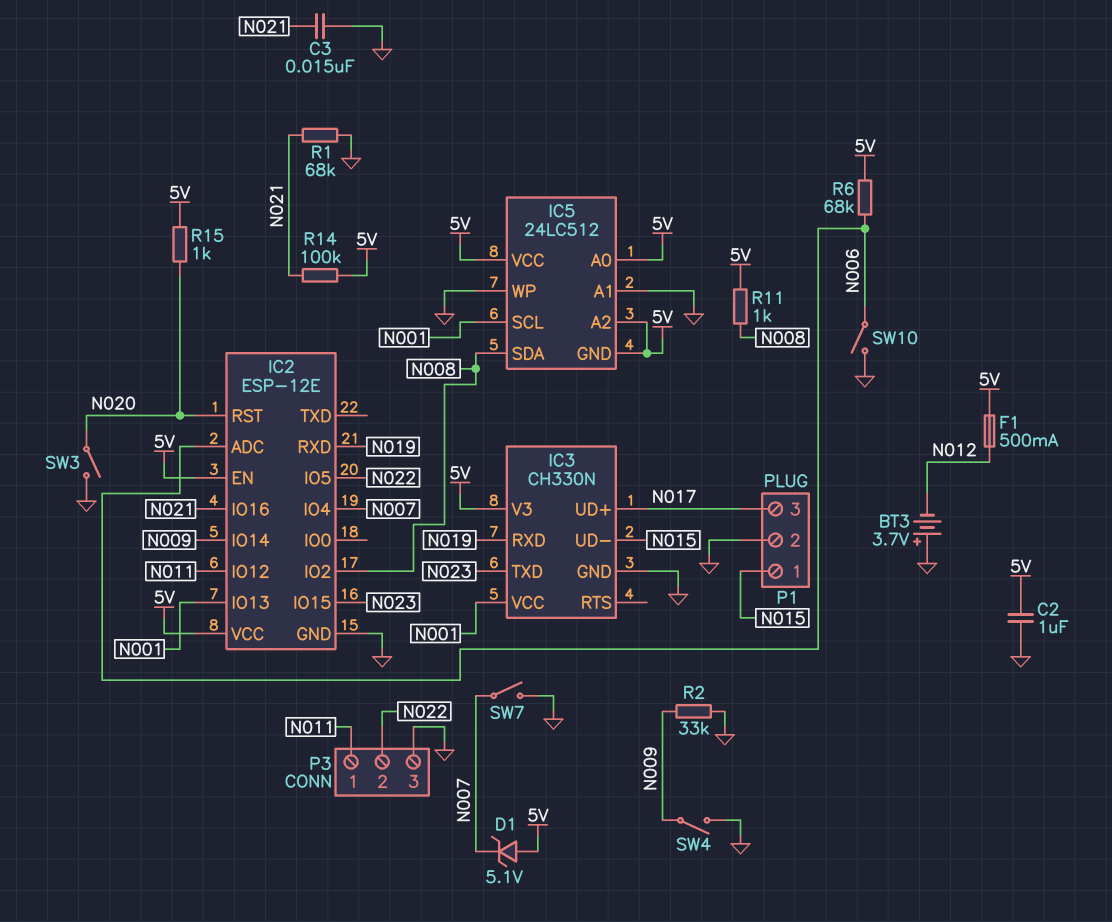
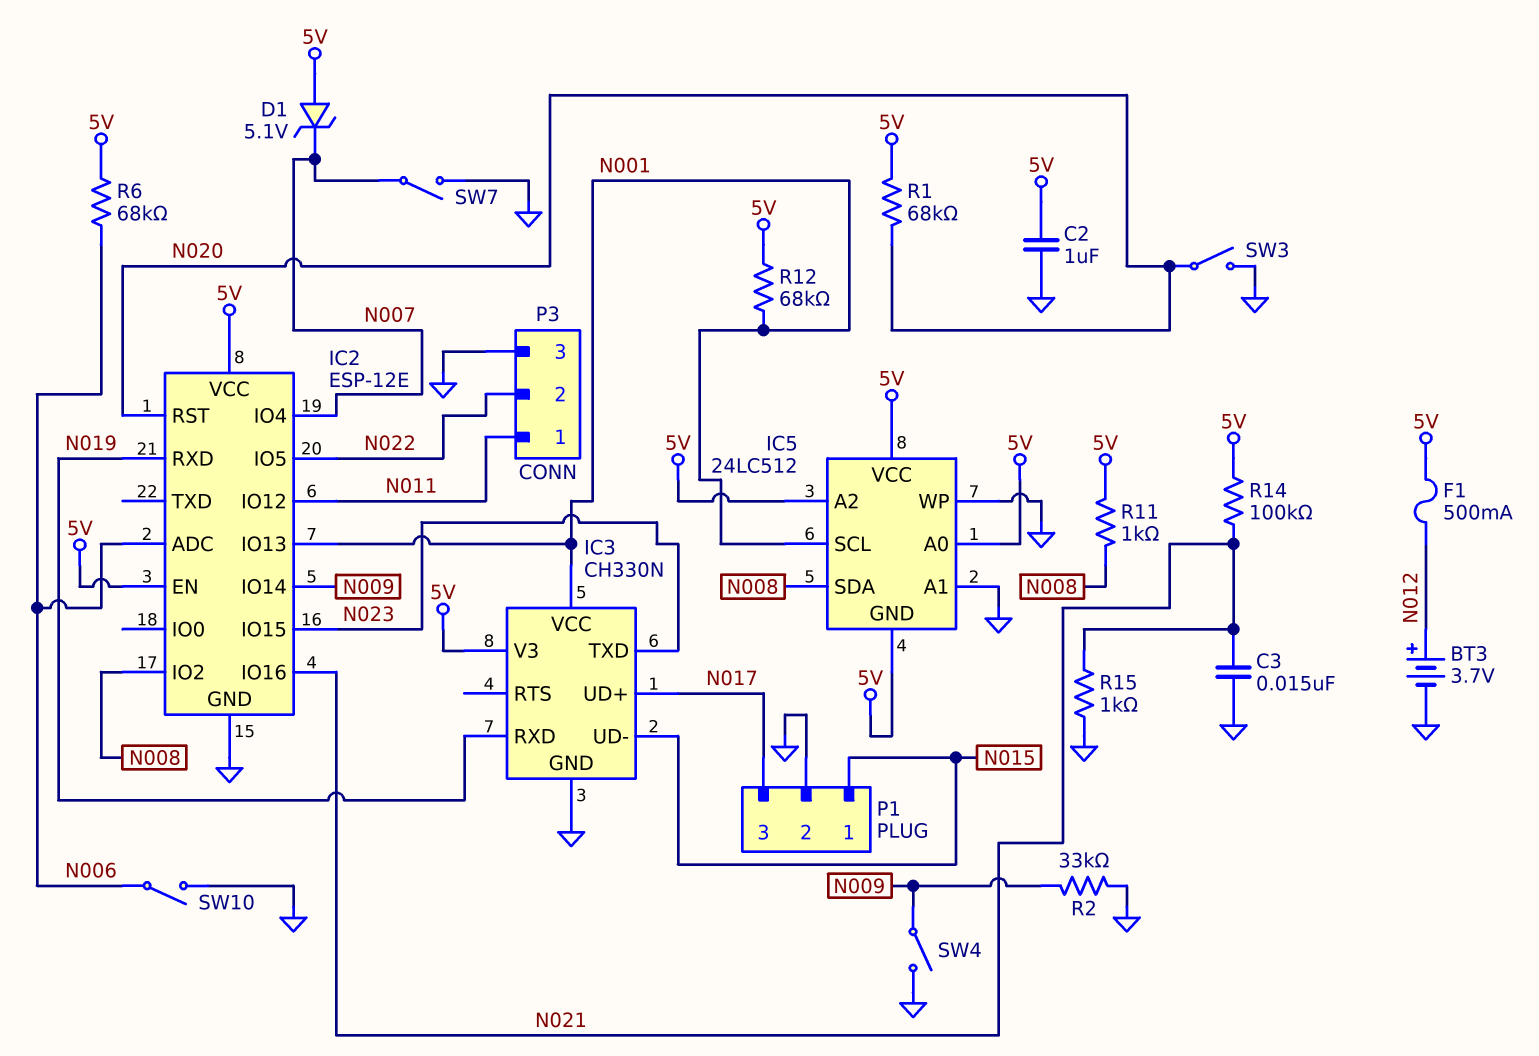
BT3: 3.7V (plus GND, minus N012) -> 3.7V (plus N012, minus GND)
R1: 68k (GND, N021) -> 68k (5V, N020)
R12: none -> 68k (5V, N001)
R15: 1k (5V, N020) -> 1k (GND, N021)

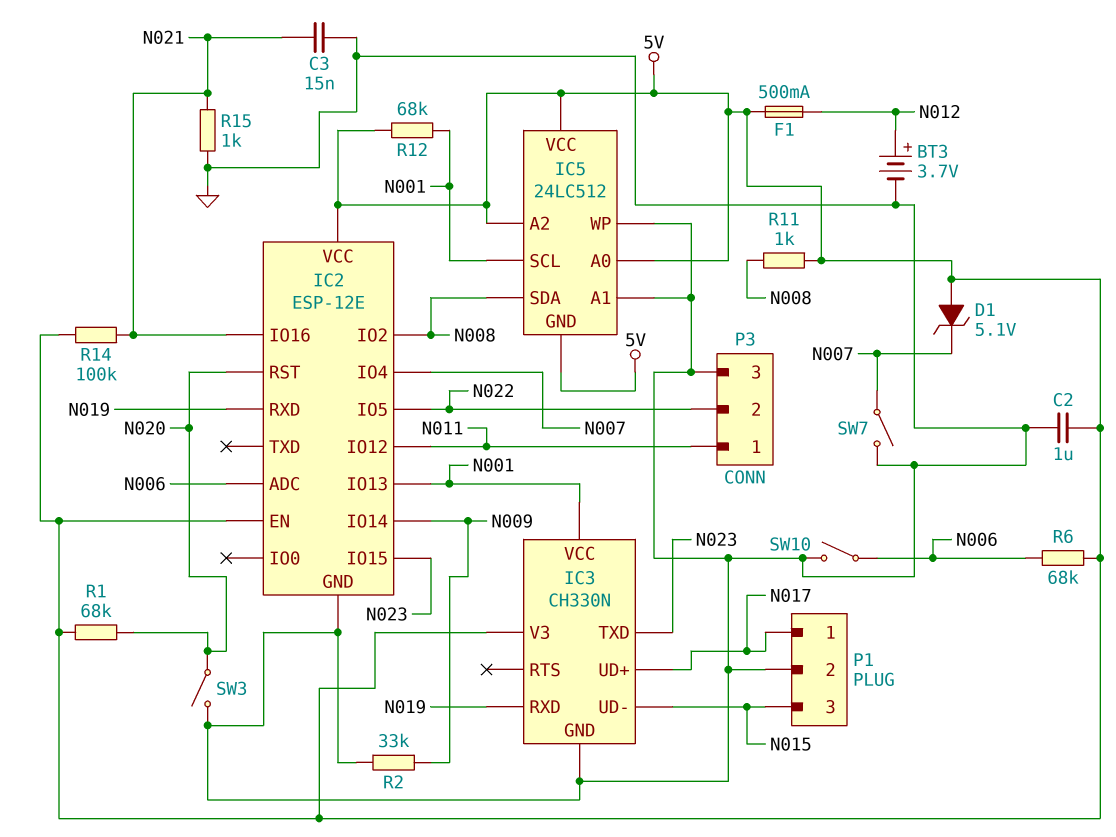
P1 pin 1: N015 -> N017
P1 pin 3: N017 -> N015
SW4: switch (GND, N009) -> none

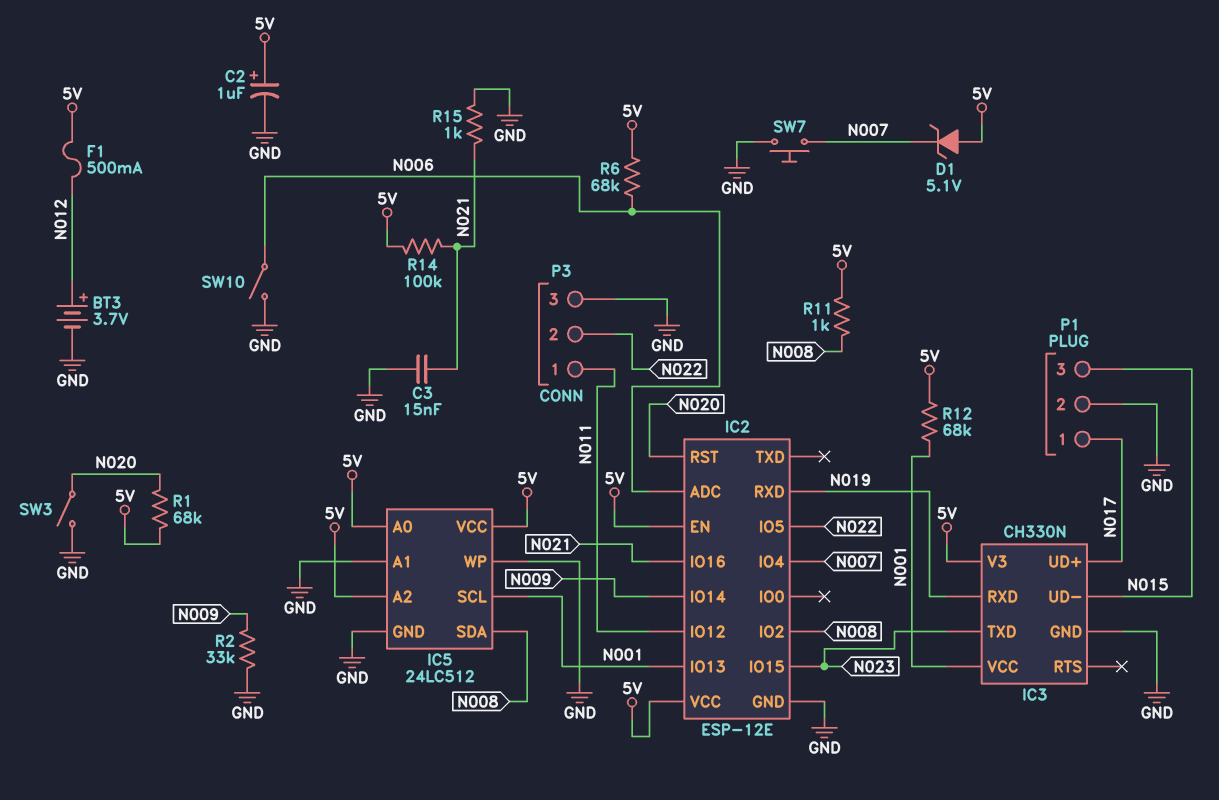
C2: 1uF (5V, GND) -> 1uF (plus 5V, minus GND)
IC5 pin GND: 5V -> GND
SW7: switch (GND, N007) -> button (GND, N007)

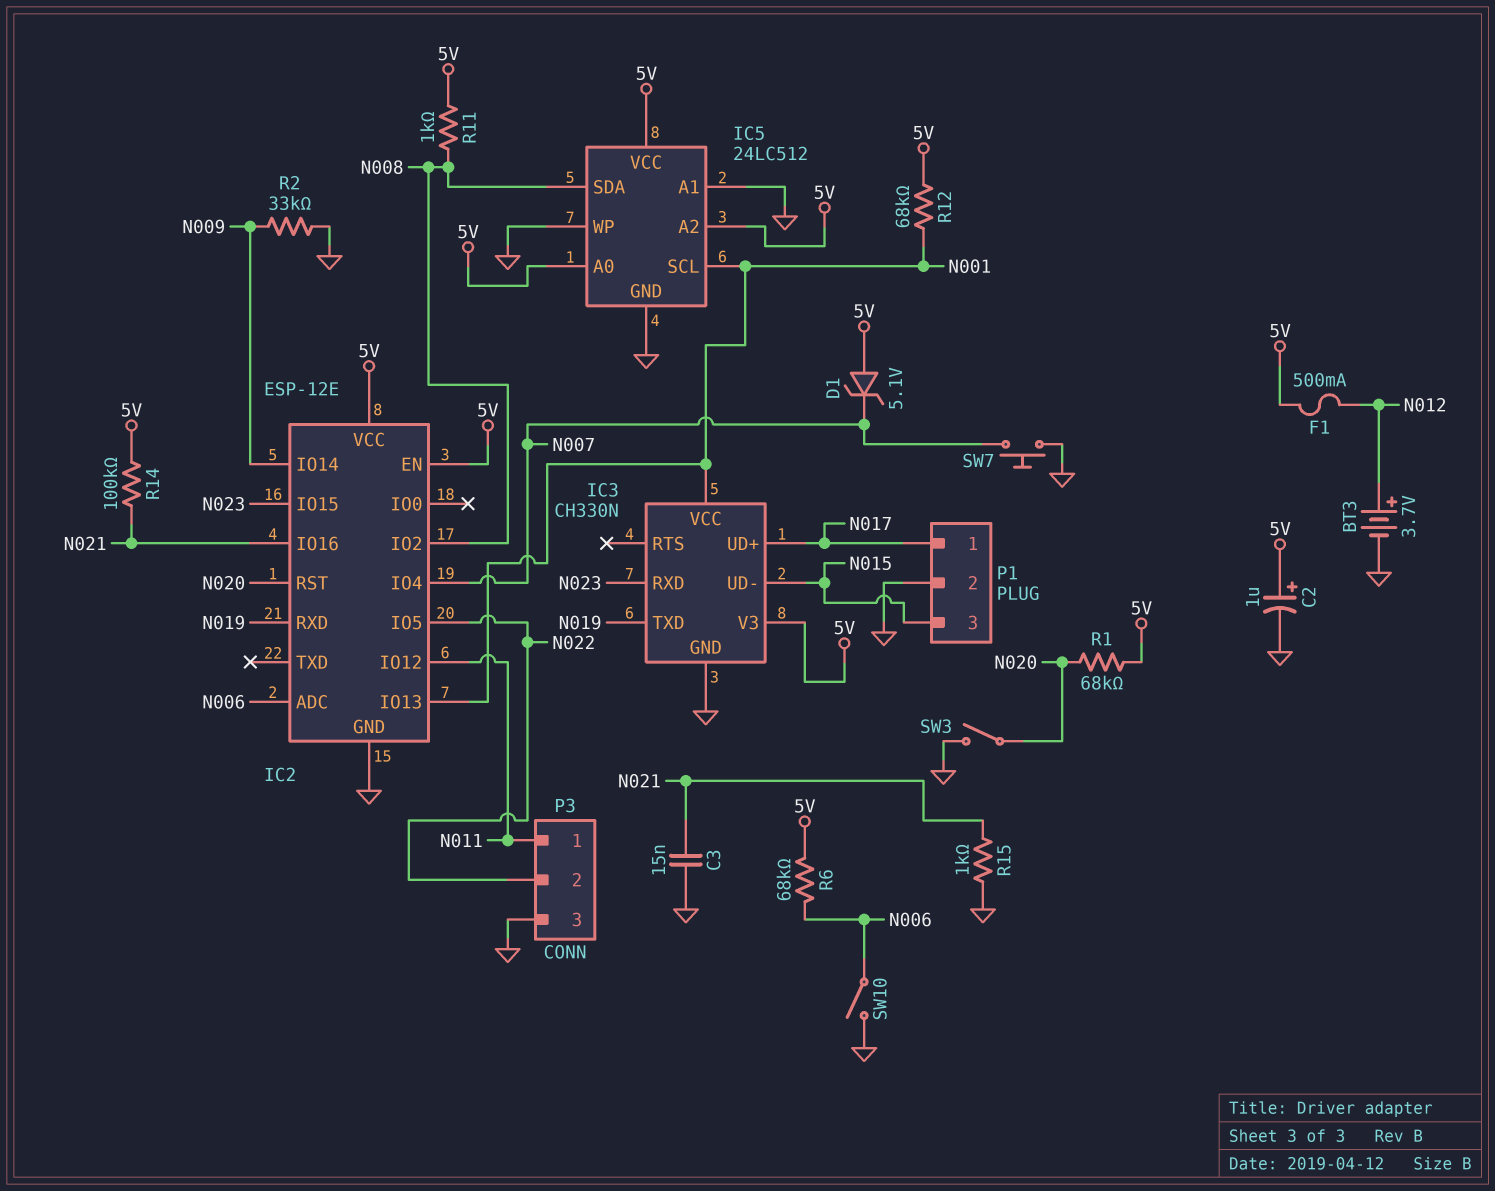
IC3 pin RXD: N019 -> N023
IC3 pin TXD: N023 -> N019

